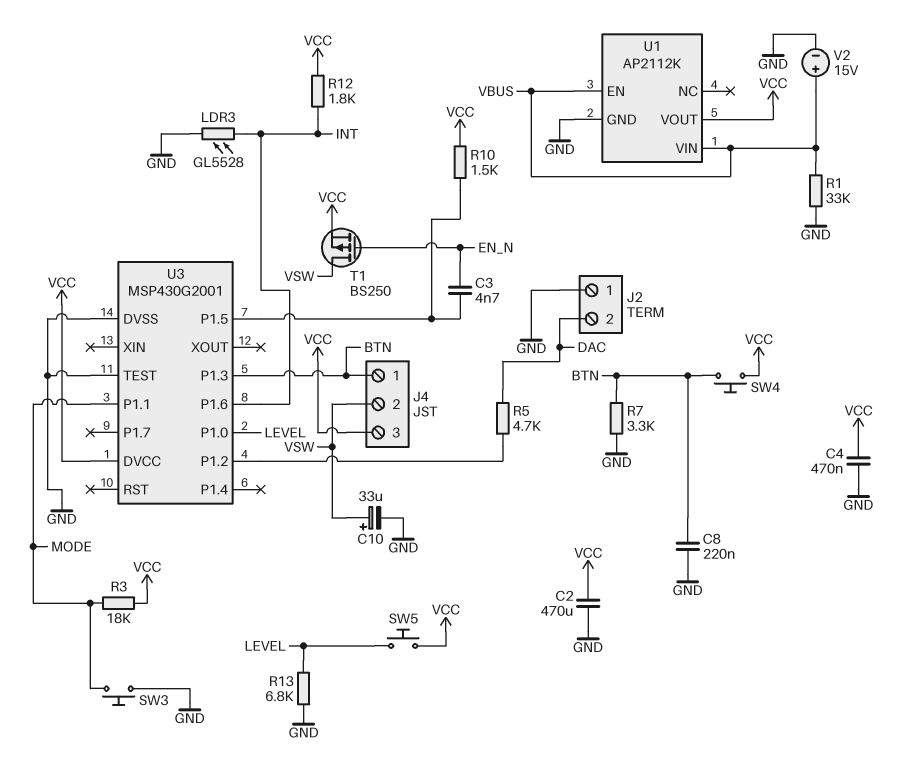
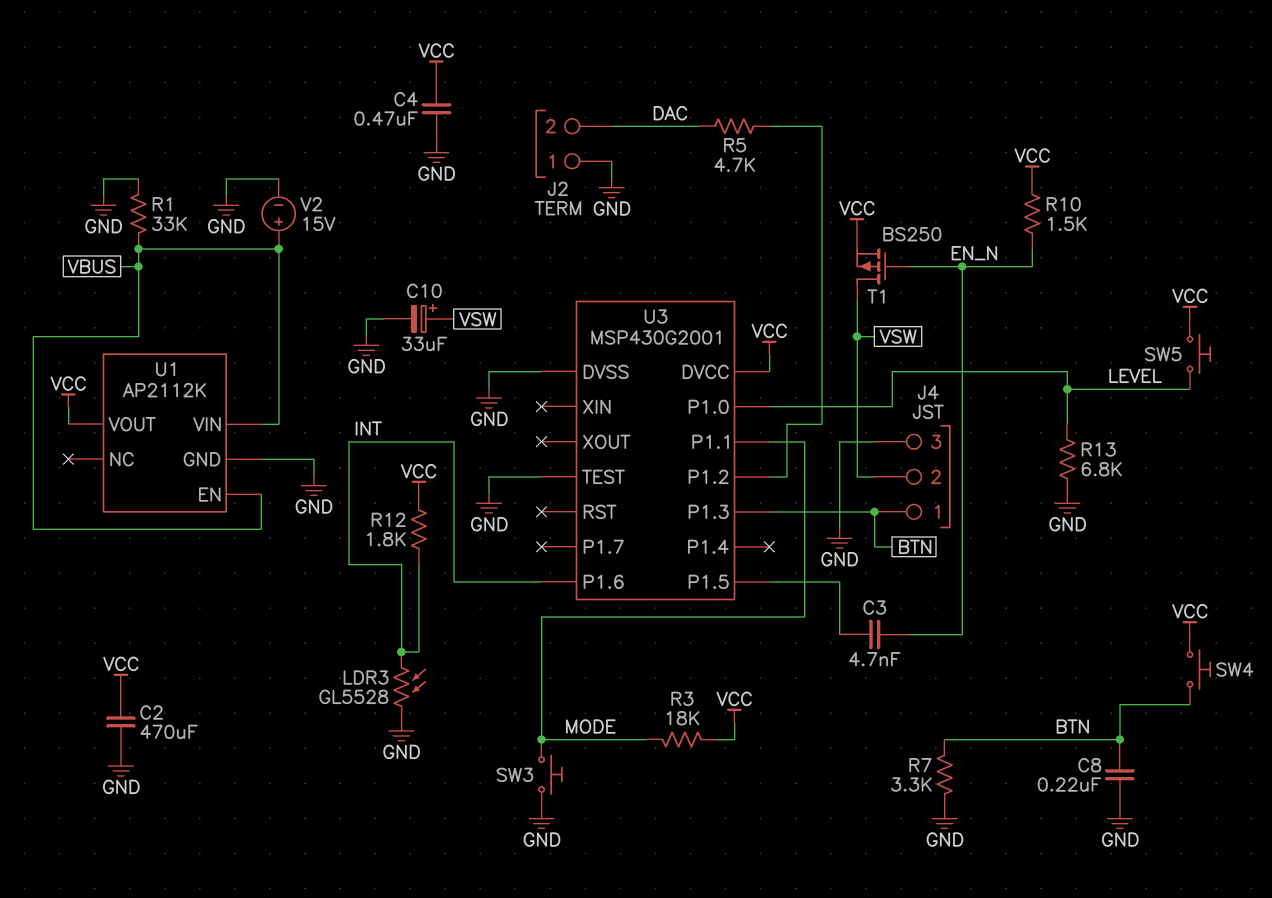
J4 pin 3: VCC -> GND
R10: 1.5k (U3/P1.5, VCC) -> 1.5k (EN_N, VCC)

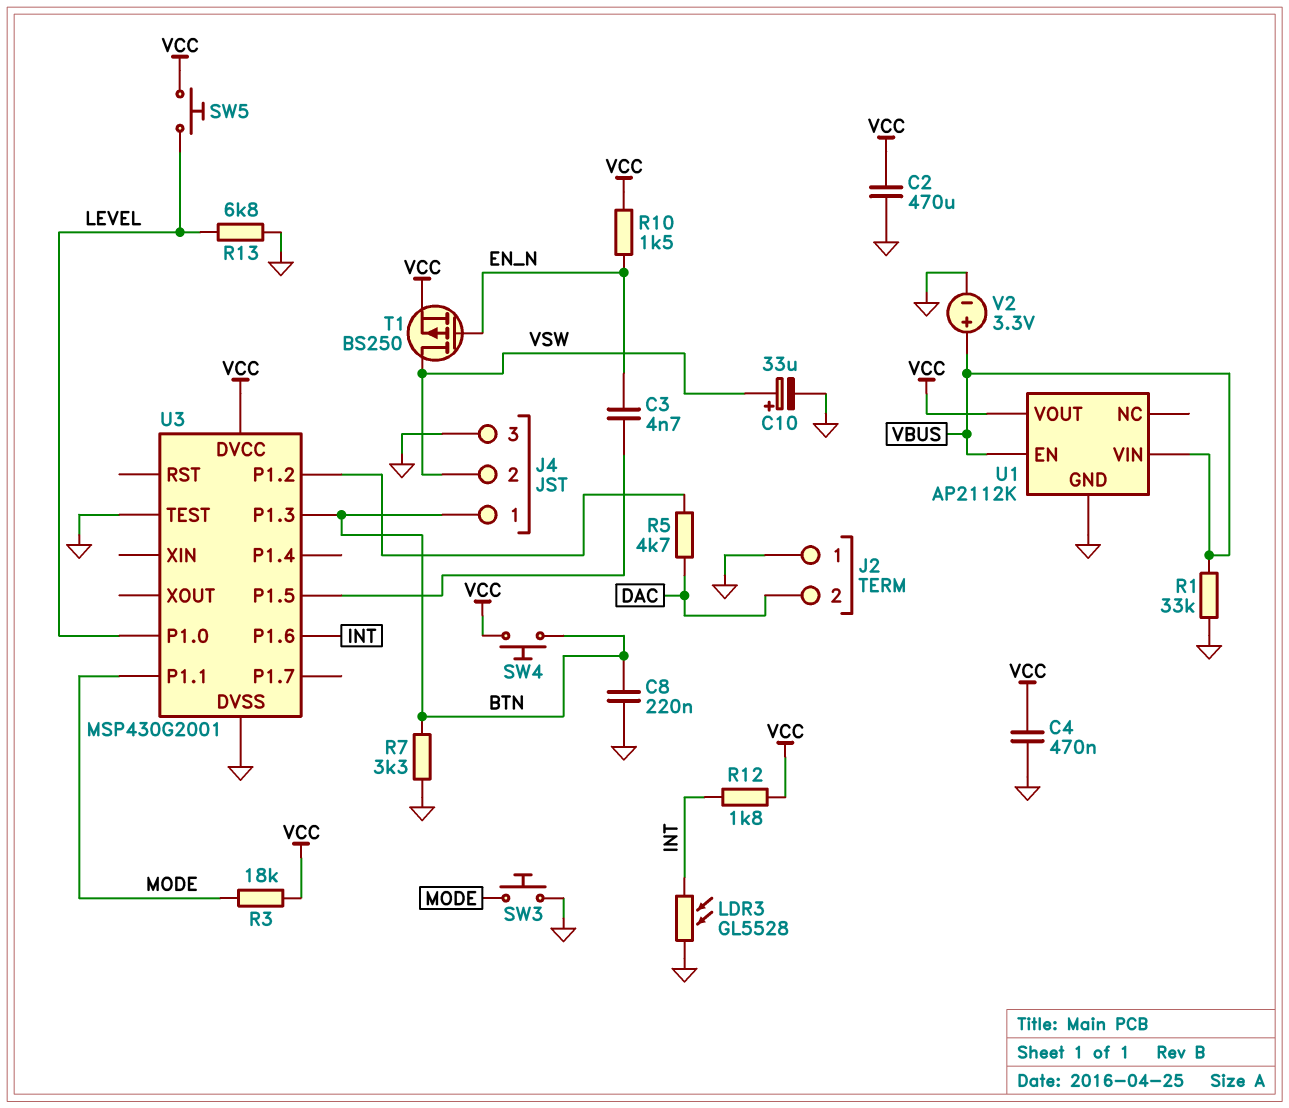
V2: 15V (plus VBUS, minus GND) -> 3.3V (plus VBUS, minus GND)

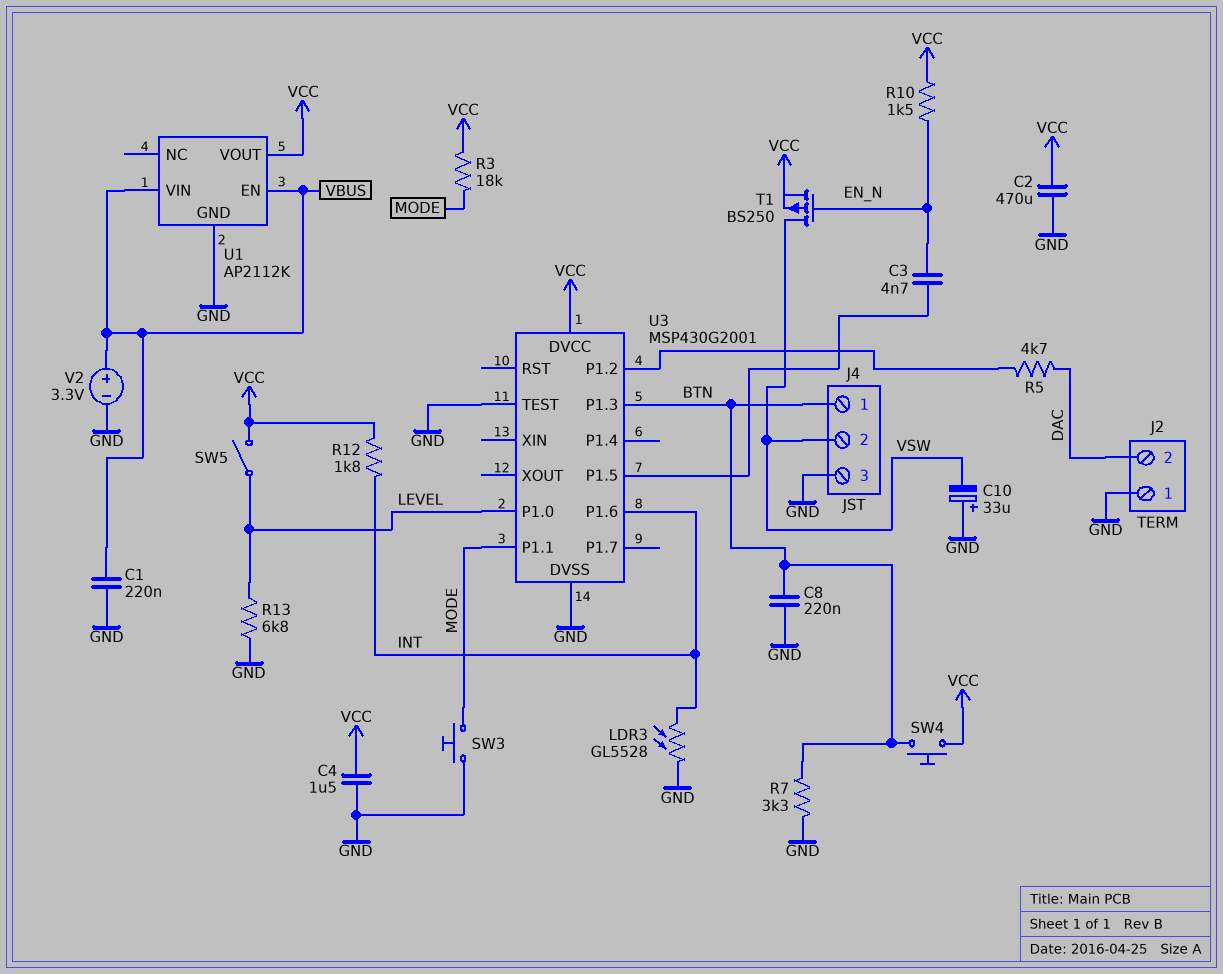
C1: none -> 220nF (GND, VBUS)
C4: 470nF (GND, VCC) -> 1.5uF (GND, VCC)
C10: 33uF (plus VSW, minus GND) -> 33uF (plus GND, minus VSW)
R1: 33k (GND, VBUS) -> none
SW5: button (LEVEL, VCC) -> switch (LEVEL, VCC)

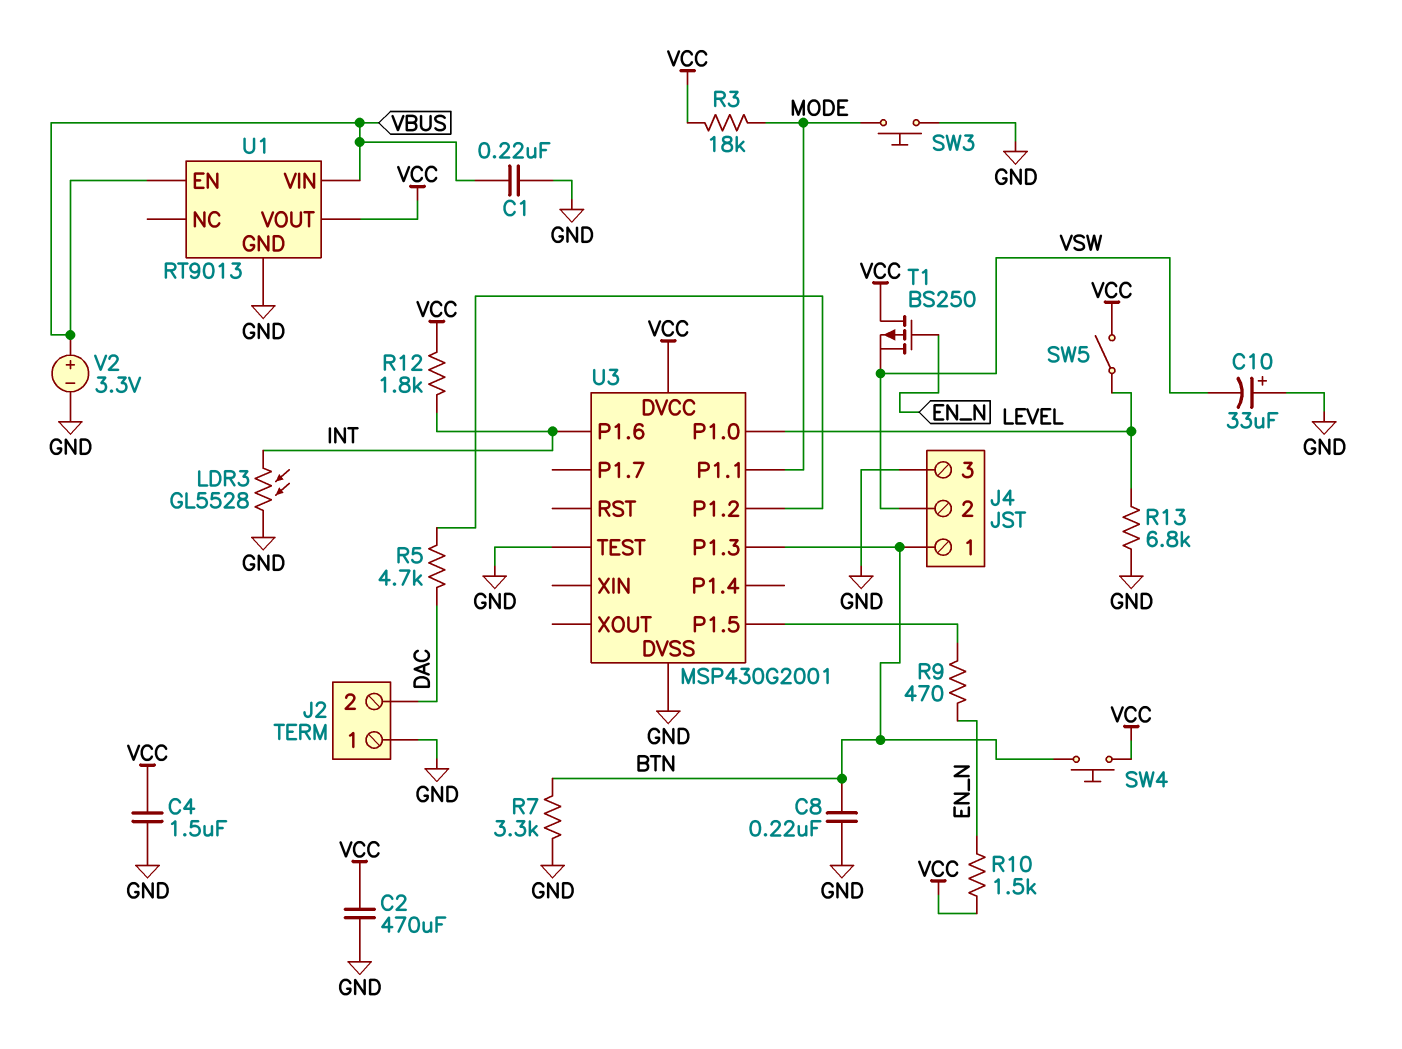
C3: 4.7nF (EN_N, U3/P1.5) -> none
R9: none -> 470 (EN_N, U3/P1.5)
T1: PMOS BS250 (G EN_N, D VSW, S VCC) -> PMOS BS250 (G EN_N, D VCC, S VSW)
U1: AP2112K -> RT9013

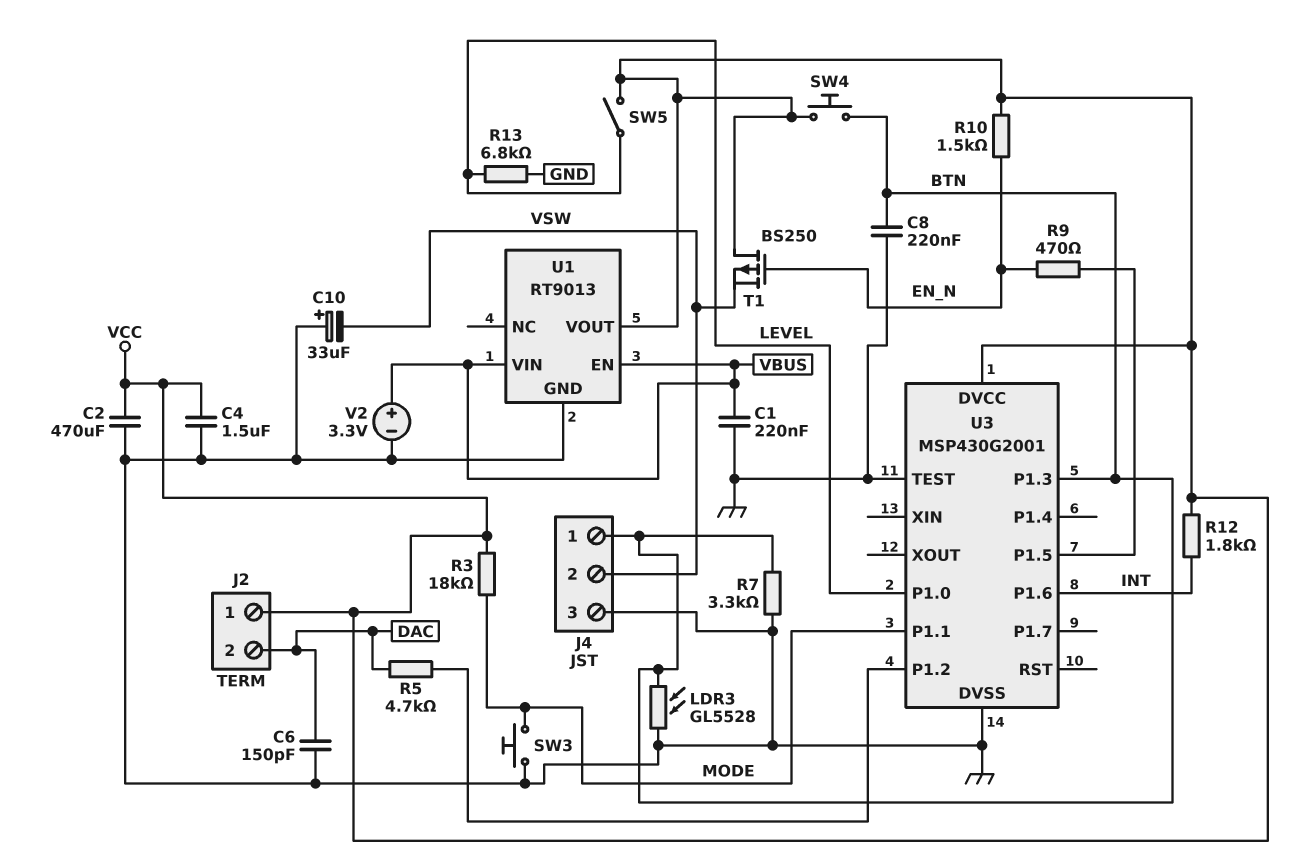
C6: none -> 150pF (DAC, GND)
J2 pin 1: GND -> VCC
LDR3: GL5528 (GND, INT) -> GL5528 (BTN, GND)

